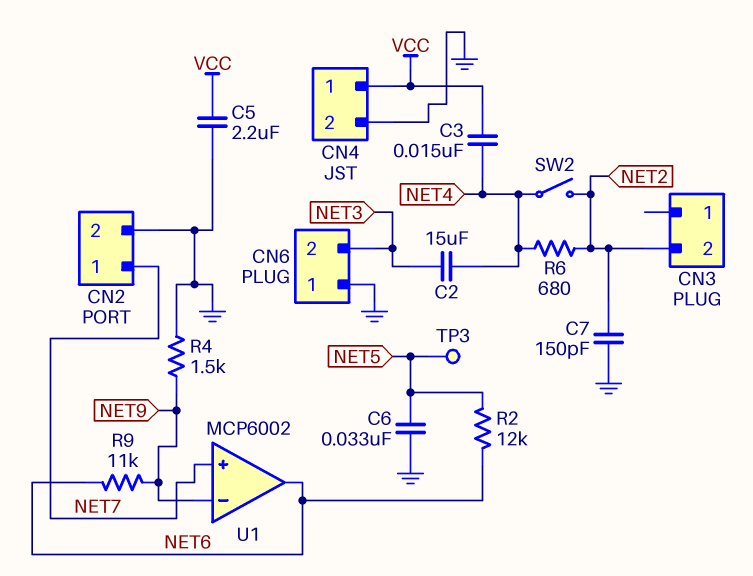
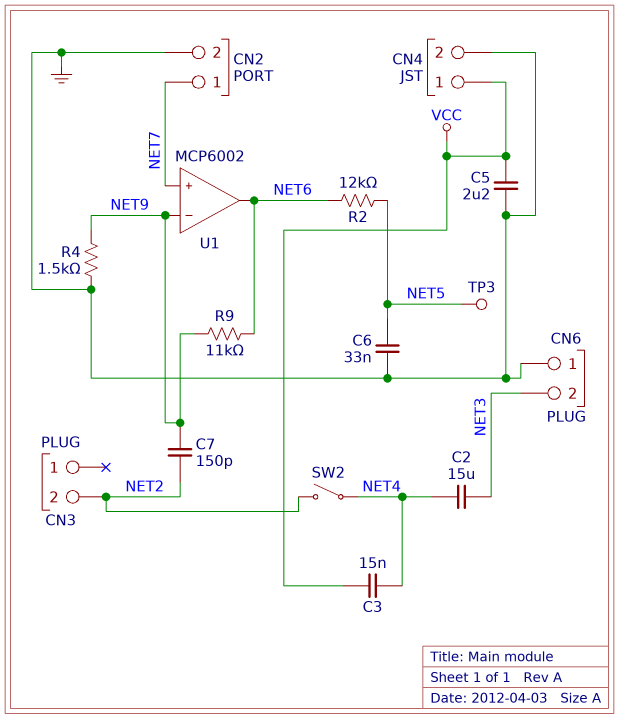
C7: 150pF (GND, NET2) -> 150pF (NET2, NET9)
R6: 680 (NET2, NET4) -> none

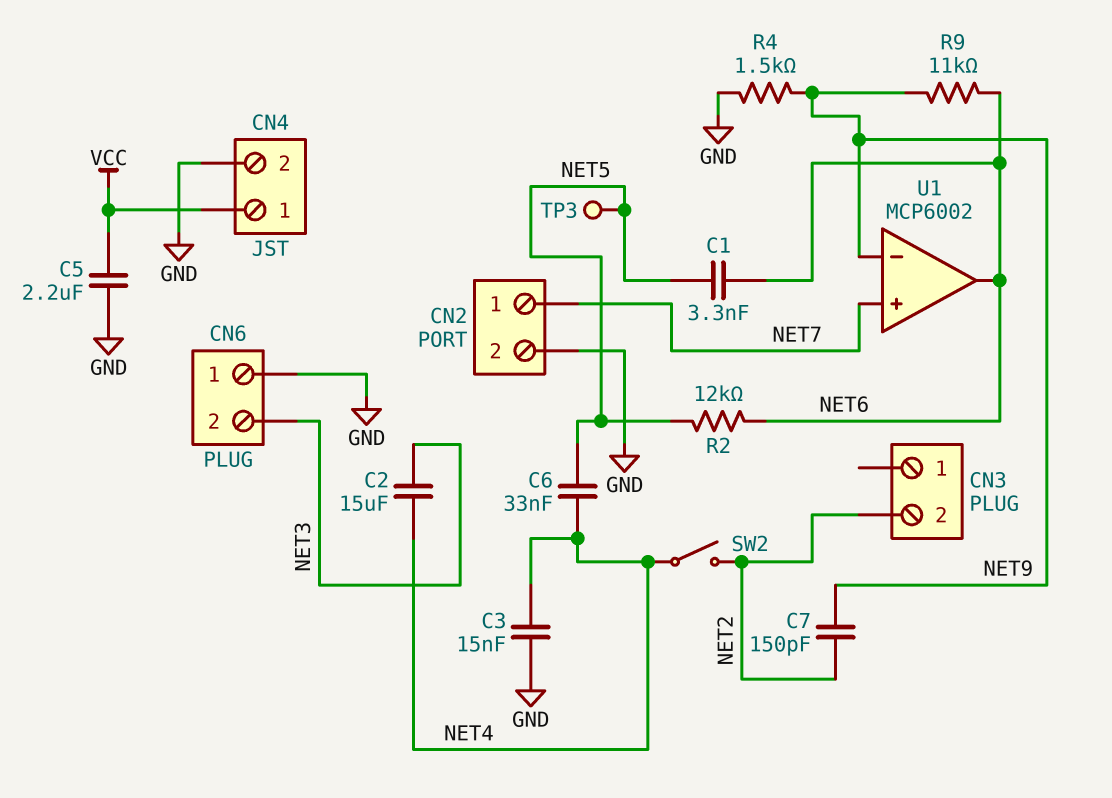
C1: none -> 3.3nF (NET5, NET6)
C3: 15nF (NET4, VCC) -> 15nF (GND, NET4)
C6: 33nF (GND, NET5) -> 33nF (NET4, NET5)

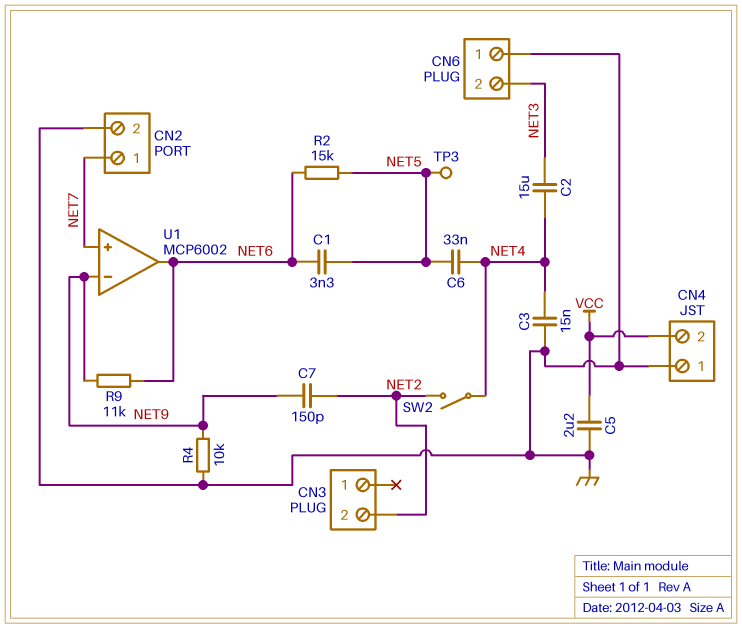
CN4 pin 1: VCC -> GND
CN4 pin 2: GND -> VCC
R2: 12k (NET5, NET6) -> 15k (NET5, NET6)
R4: 1.5k (GND, NET9) -> 10k (GND, NET9)

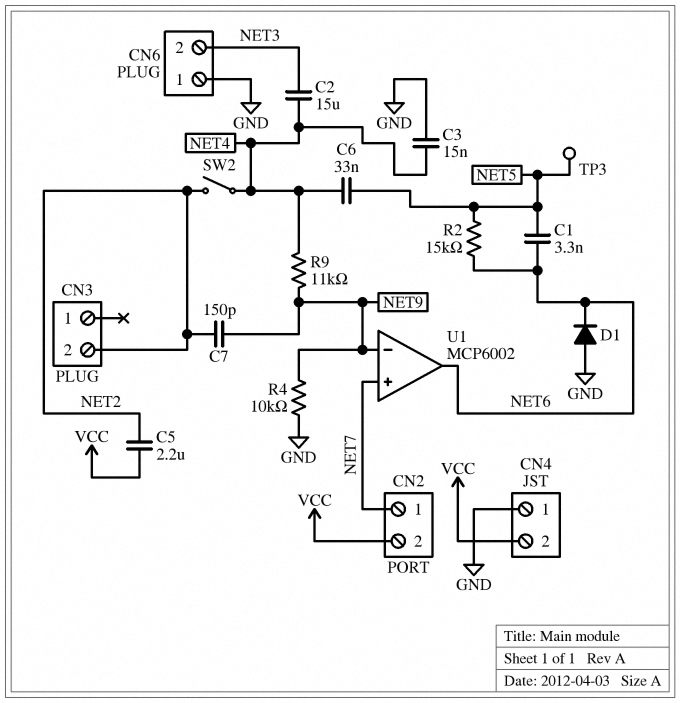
C5: 2.2uF (GND, VCC) -> 2.2uF (NET2, VCC)
CN2 pin 2: GND -> VCC
D1: none -> diode (A GND, K NET6)
R9: 11k (NET6, NET9) -> 11k (NET4, NET9)

